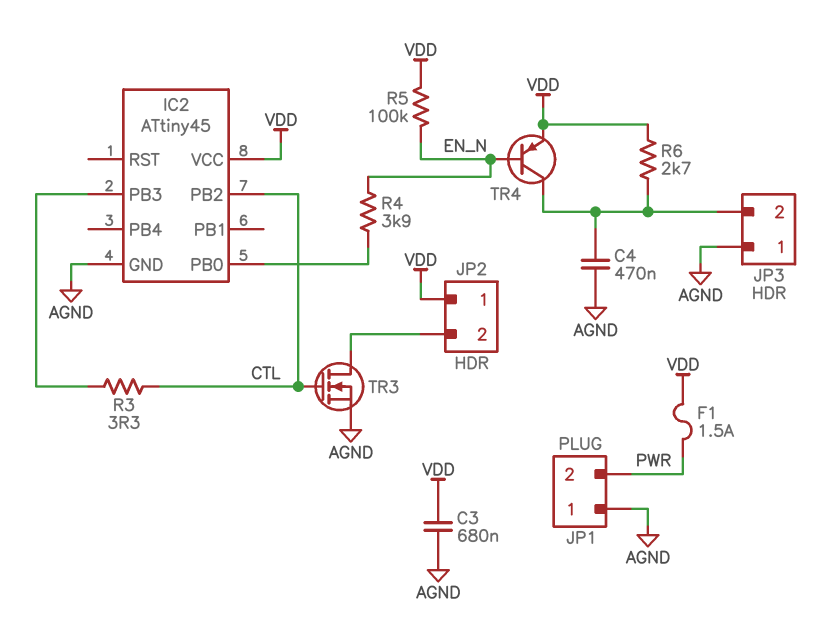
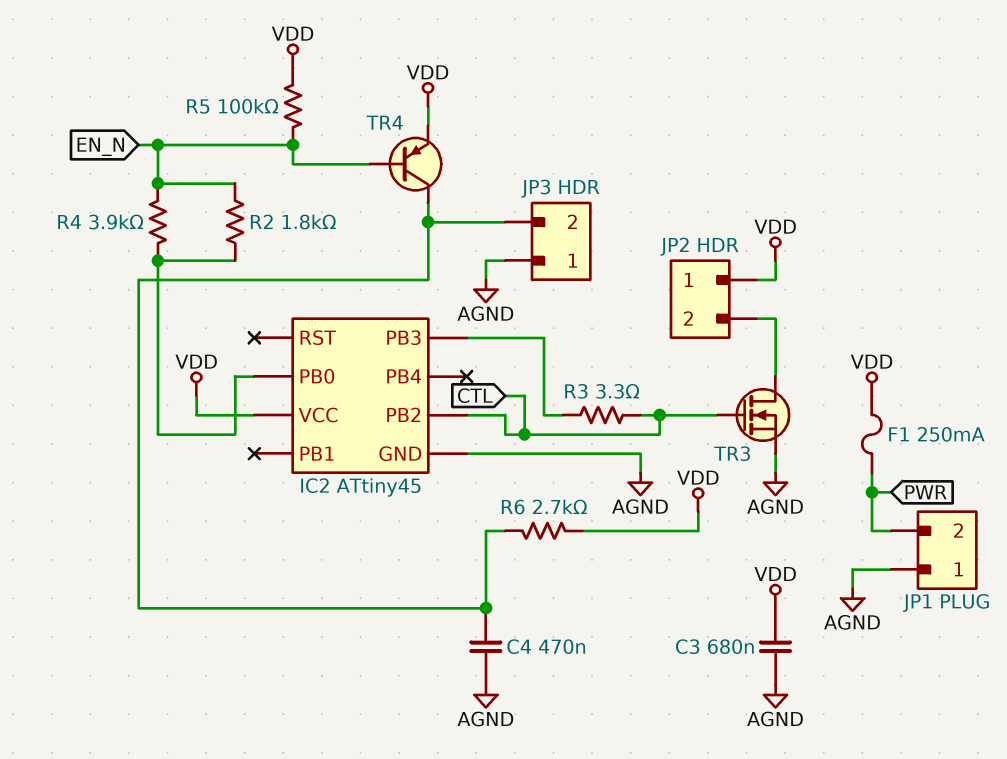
F1: 1.5A (PWR, VDD) -> 250mA (PWR, VDD)
R2: none -> 1.8k (EN_N, IC2/PB0)

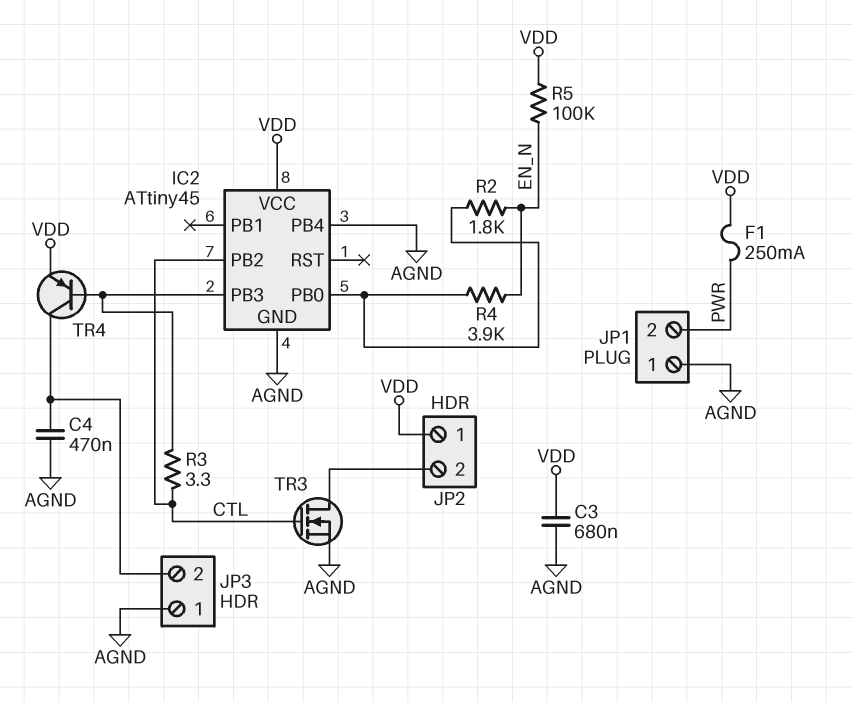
IC2 pin PB4: none -> AGND
R6: 2.7k (JP3/2, VDD) -> none
TR4: PNP (B EN_N, C JP3/2, E VDD) -> PNP (B IC2/PB3, C JP3/2, E VDD)

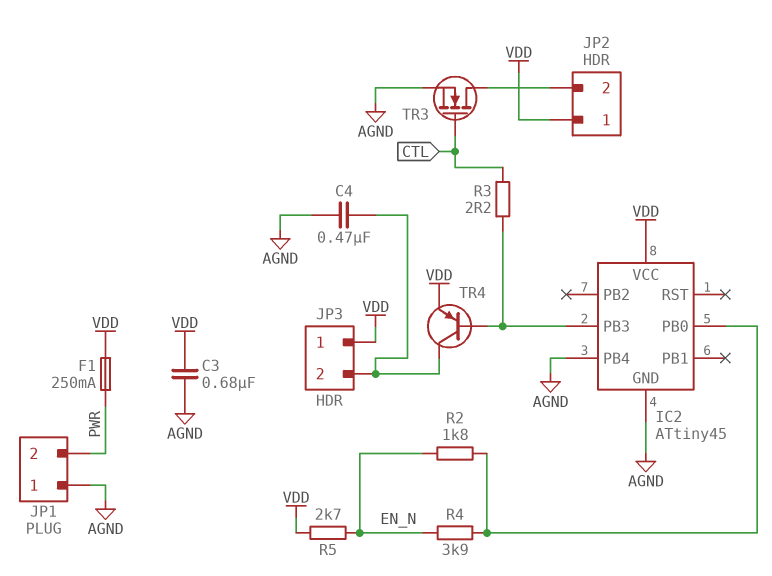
IC2 pin PB2: CTL -> none
JP3 pin 1: AGND -> VDD
R3: 3.3 (CTL, IC2/PB3) -> 2.2 (CTL, IC2/PB3)
R5: 100k (EN_N, VDD) -> 2.7k (EN_N, VDD)

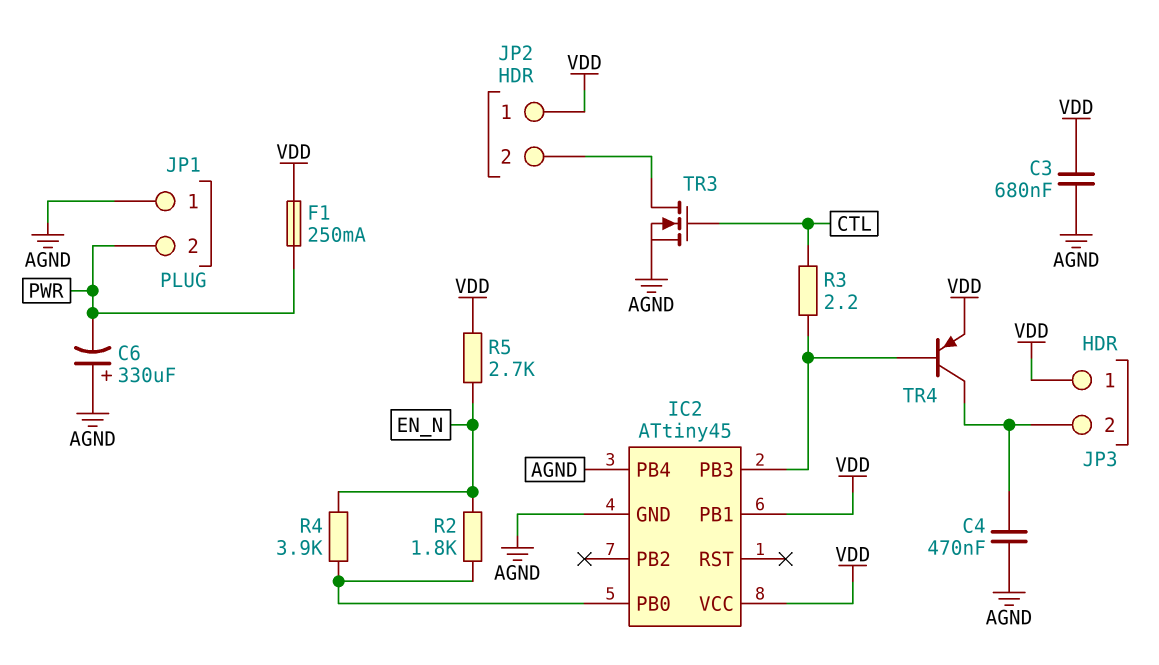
C6: none -> 330uF (plus AGND, minus PWR)
IC2 pin PB1: none -> VDD

